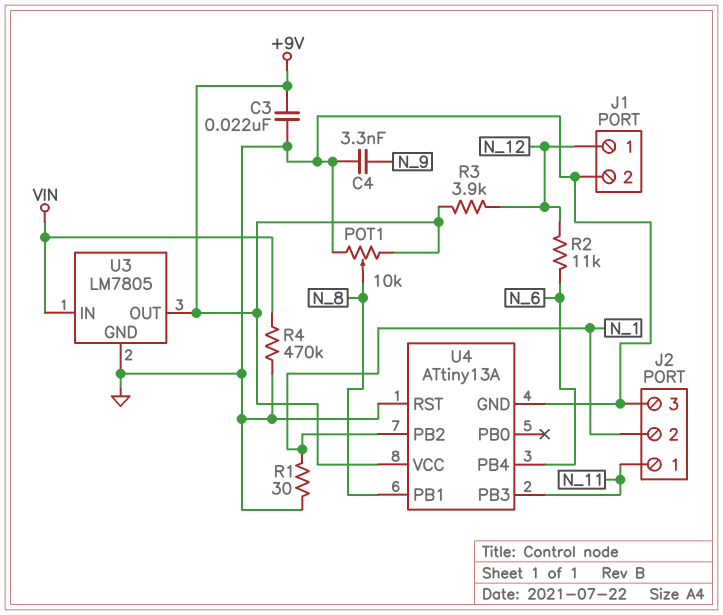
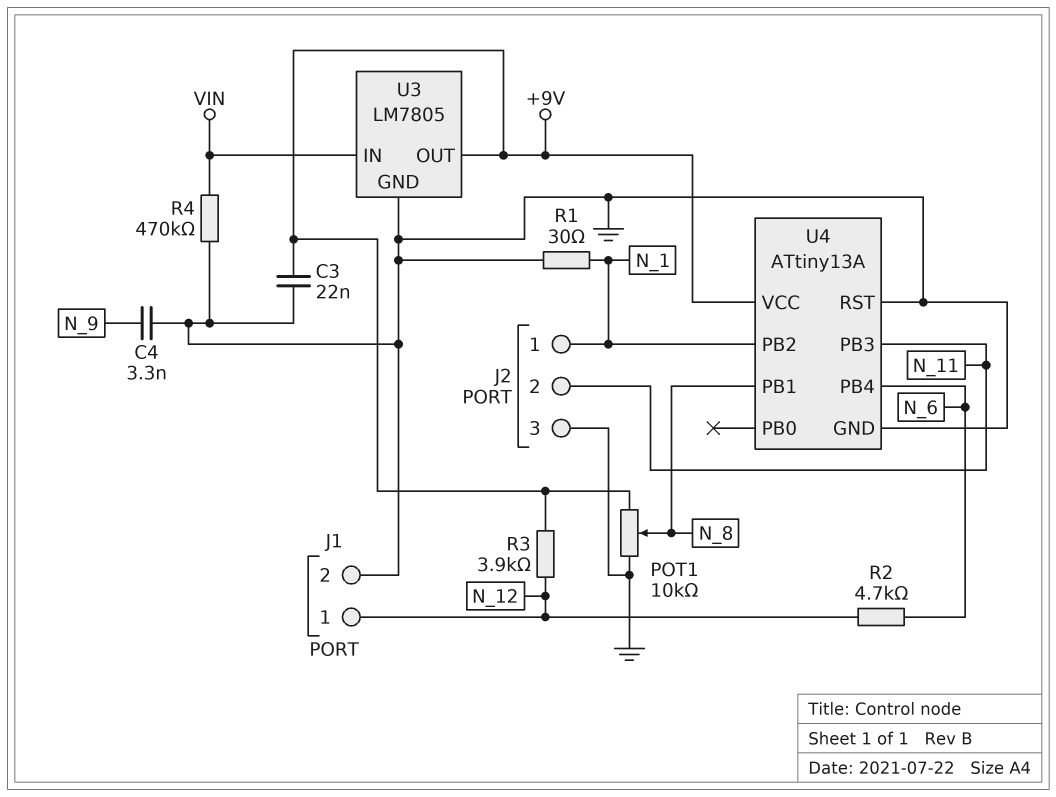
J2 pin 1: N_11 -> N_1
J2 pin 2: N_1 -> N_11
R2: 11k (N_6, N_12) -> 4.7k (N_6, N_12)

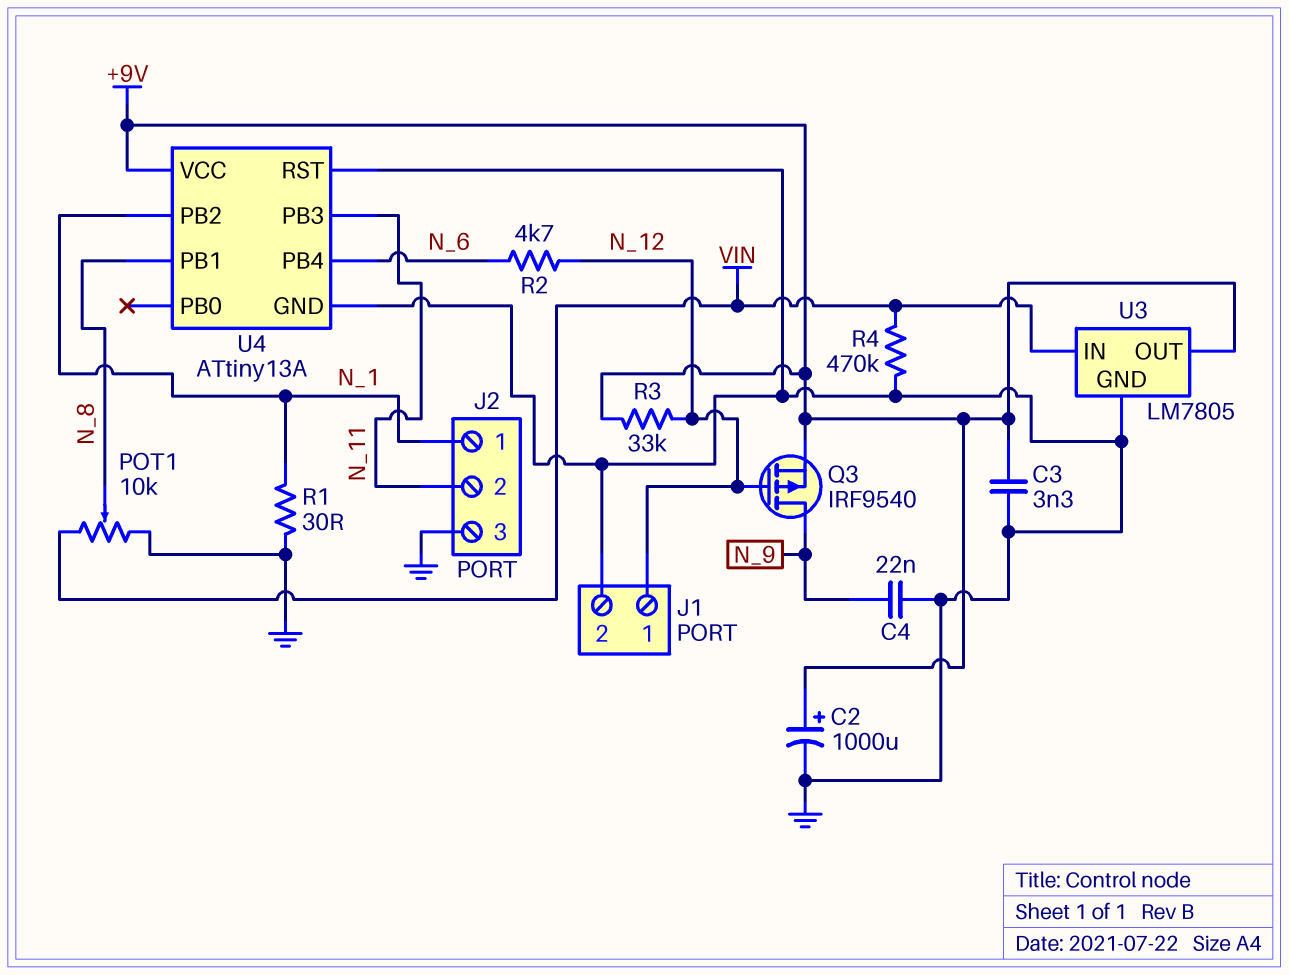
C2: none -> 1000uF (plus +9V, minus GND)
C3: 22nF (+9V, GND) -> 3.3nF (+9V, GND)
C4: 3.3nF (GND, N_9) -> 22nF (GND, N_9)
POT1: 10k (+9V, GND, wiper N_8) -> 10k (GND, VIN, wiper N_8)
Q3: none -> PMOS IRF9540 (G N_12, D N_9, S +9V)
R3: 3.9k (+9V, N_12) -> 33k (+9V, N_12)

